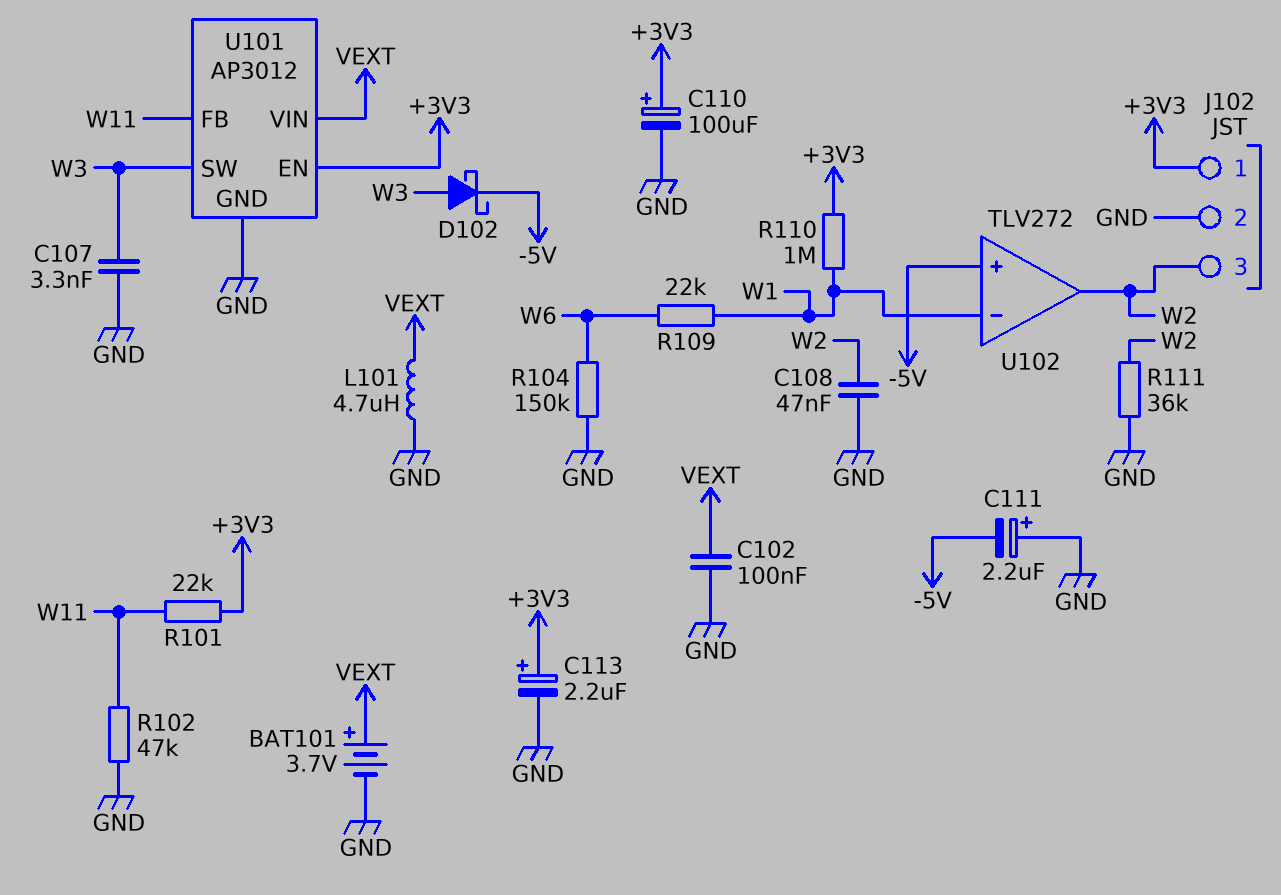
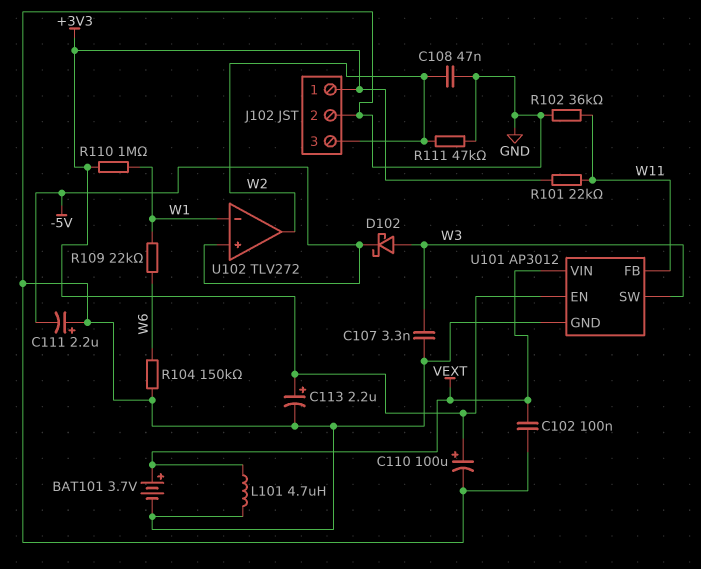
R102: 47k (GND, W11) -> 36k (GND, W11)
R111: 36k (GND, W2) -> 47k (GND, W2)

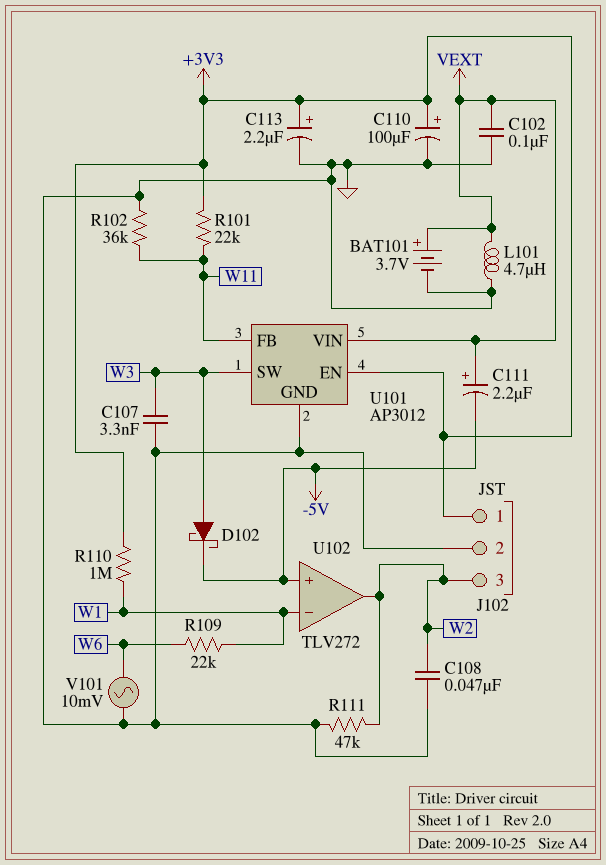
C111: 2.2uF (plus GND, minus -5V) -> 2.2uF (plus VEXT, minus -5V)
R104: 150k (GND, W6) -> none
V101: none -> AC 10mV (GND, W6)

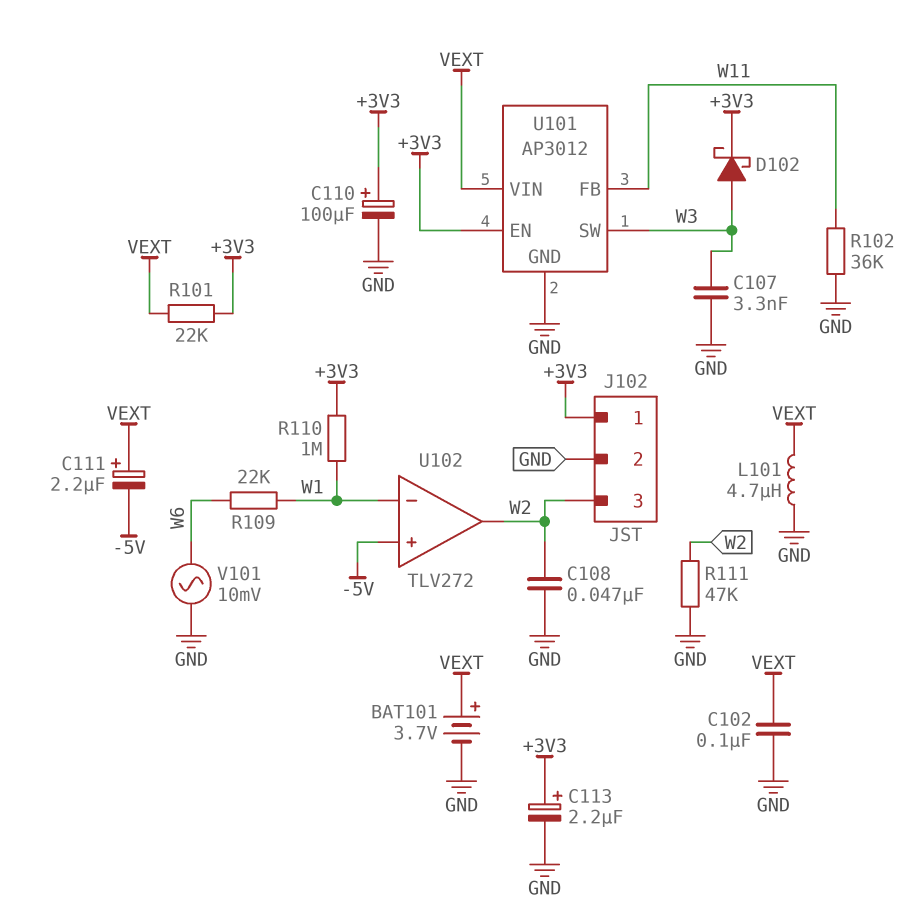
D102: schottky (A W3, K -5V) -> schottky (A W3, K +3V3)
R101: 22k (+3V3, W11) -> 22k (+3V3, VEXT)

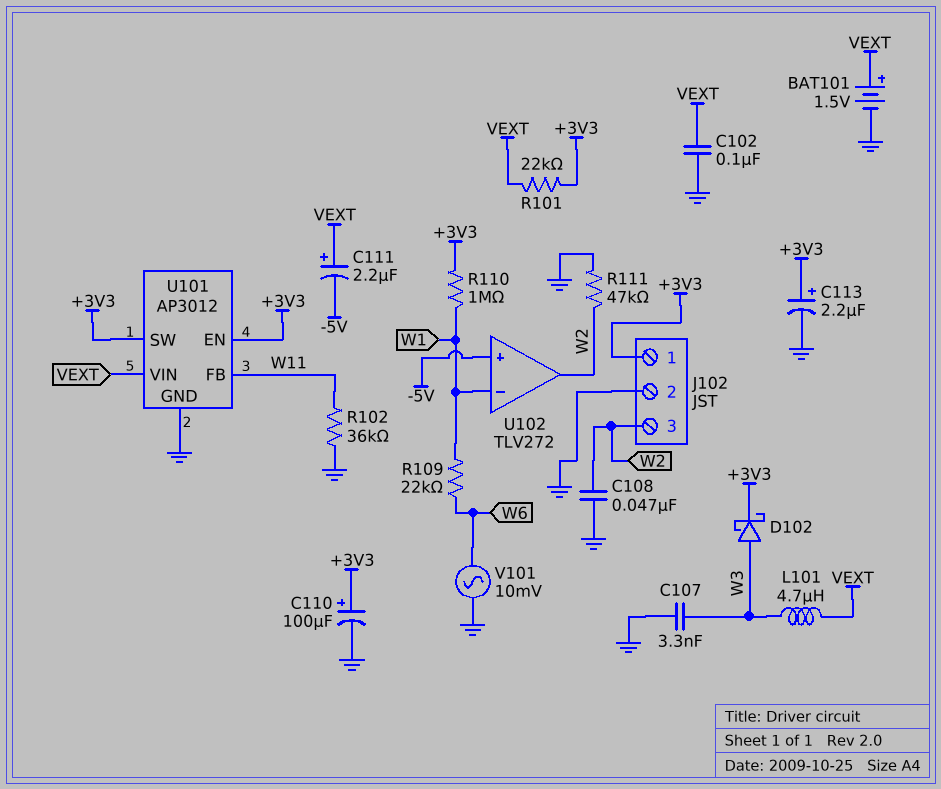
BAT101: 3.7V (plus VEXT, minus GND) -> 1.5V (plus VEXT, minus GND)
L101: 4.7uH (GND, VEXT) -> 4.7uH (VEXT, W3)
U101 pin SW: W3 -> +3V3

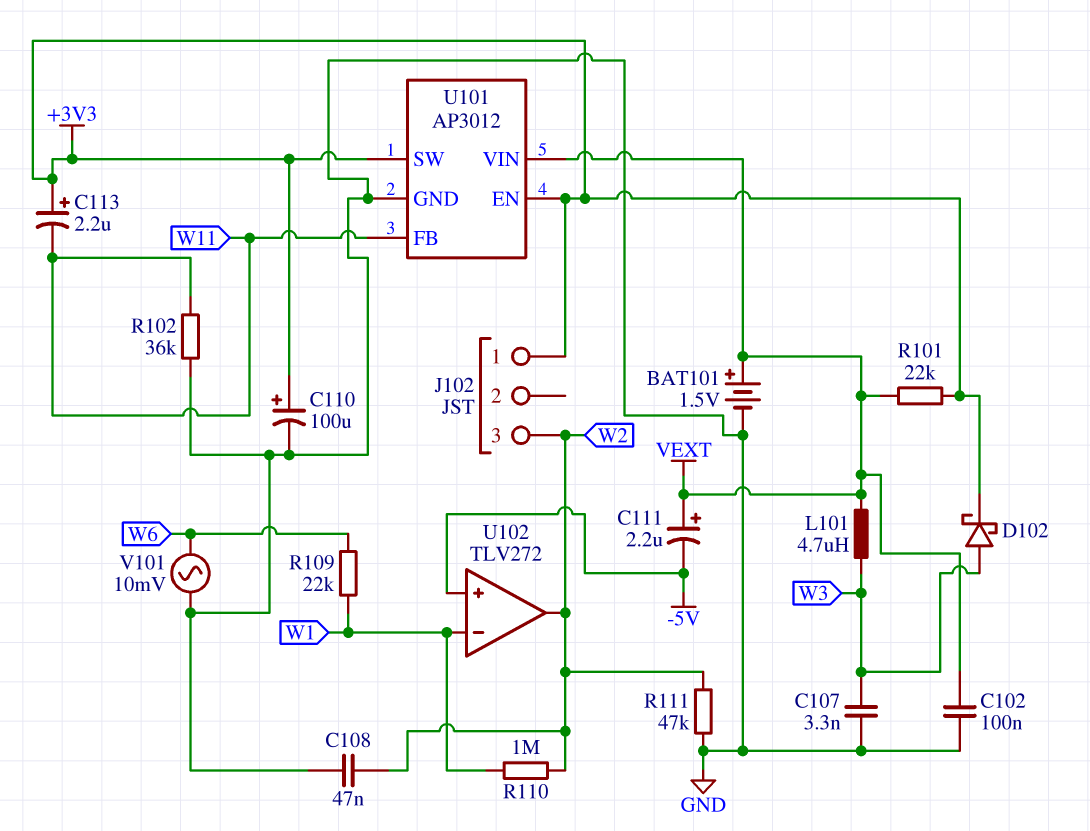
C113: 2.2uF (plus +3V3, minus GND) -> 2.2uF (plus +3V3, minus W11)
J102 pin 2: GND -> none
R110: 1M (+3V3, W1) -> 1M (W1, W2)

